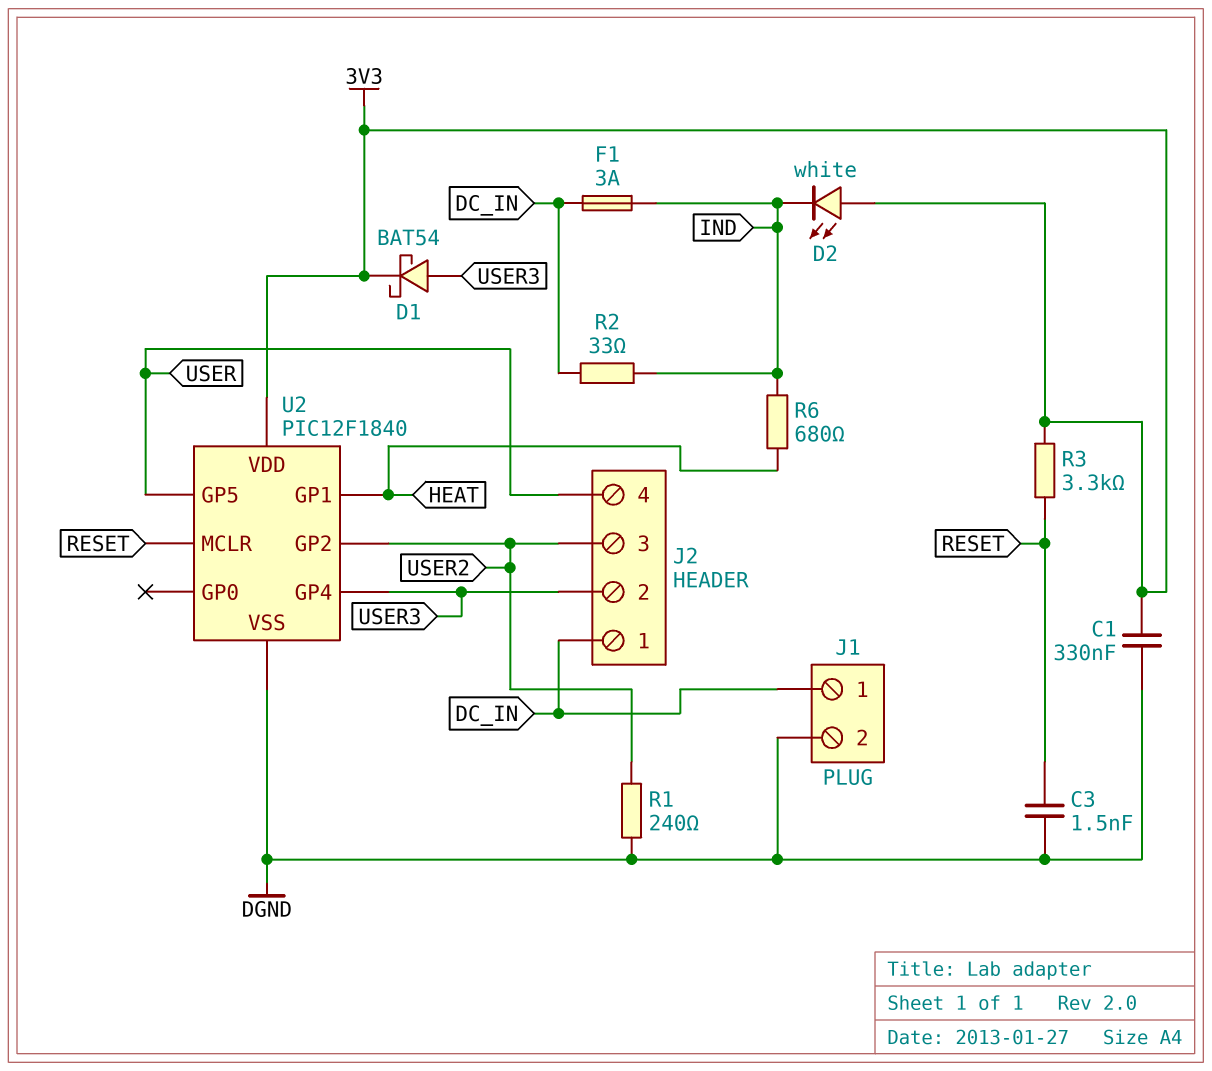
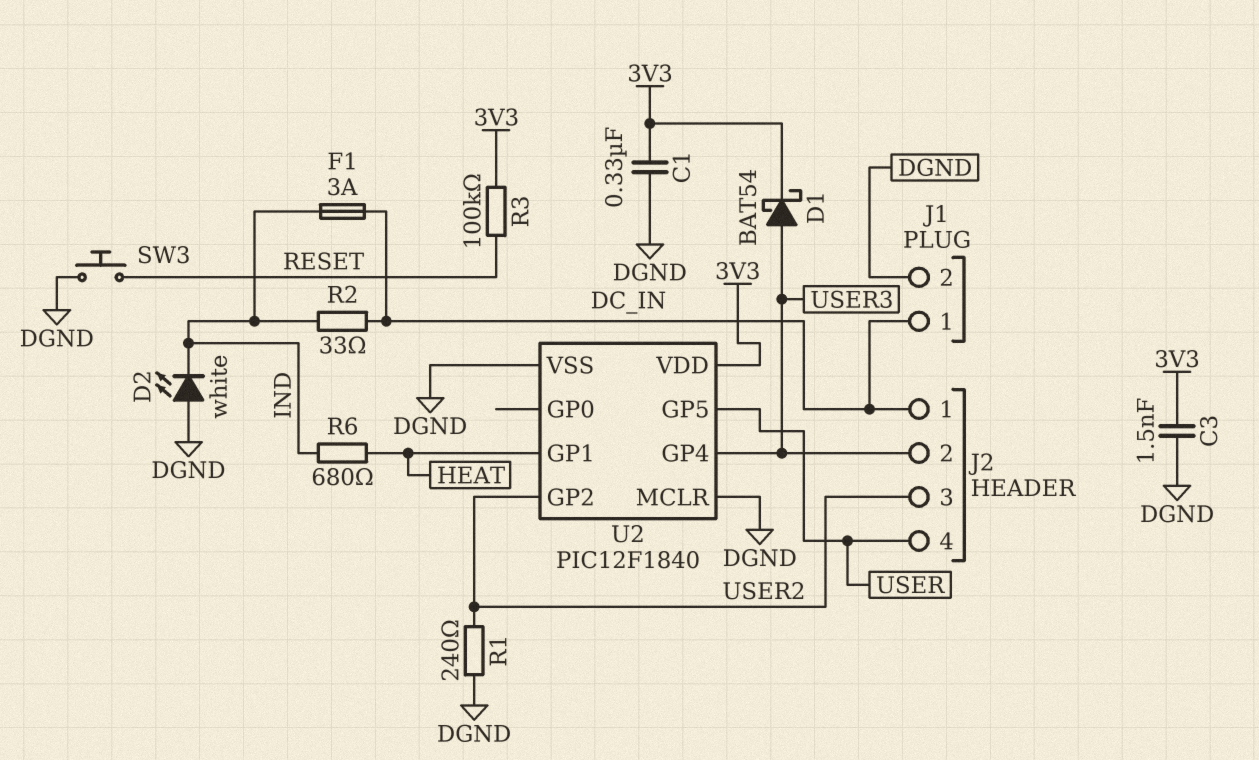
C3: 1.5nF (DGND, RESET) -> 1.5nF (3V3, DGND)
D2: LED white (A 3V3, K IND) -> LED white (A DGND, K IND)
R3: 3.3k (3V3, RESET) -> 100k (3V3, RESET)
SW3: none -> button (DGND, RESET)
U2 pin MCLR: RESET -> DGND

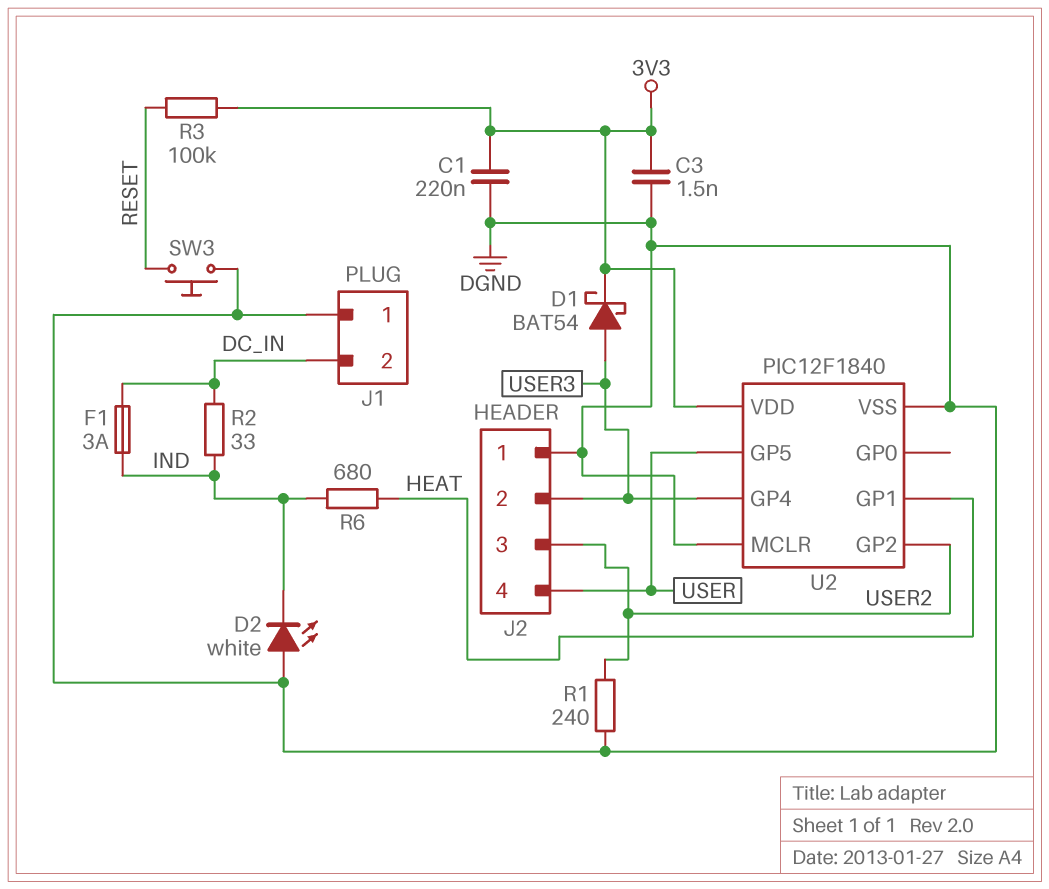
C1: 330nF (3V3, DGND) -> 220nF (3V3, DGND)
J1 pin 1: DC_IN -> DGND
J1 pin 2: DGND -> DC_IN
J2 pin 1: DC_IN -> DGND

